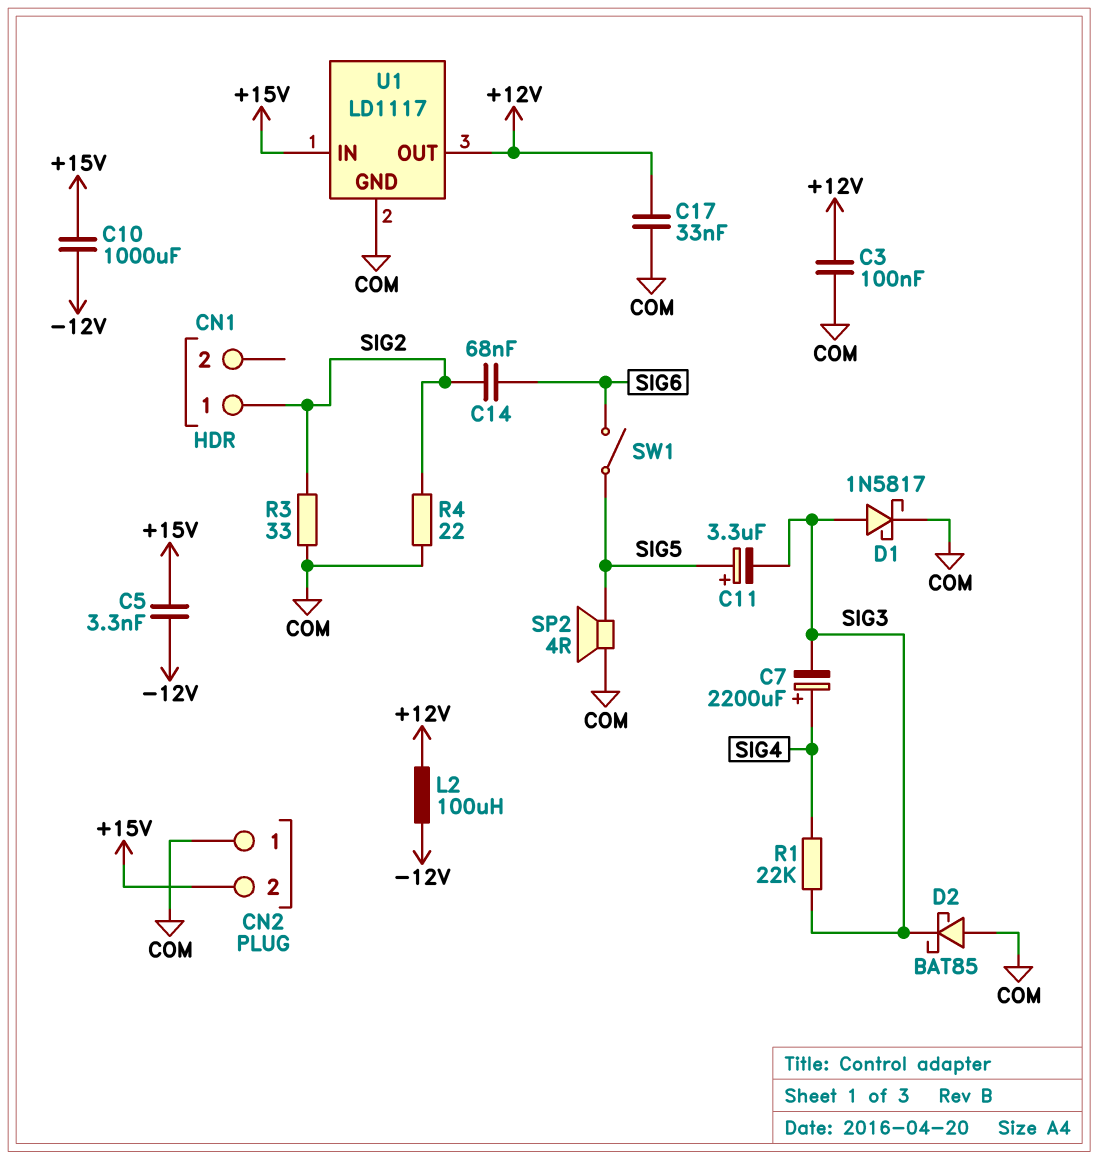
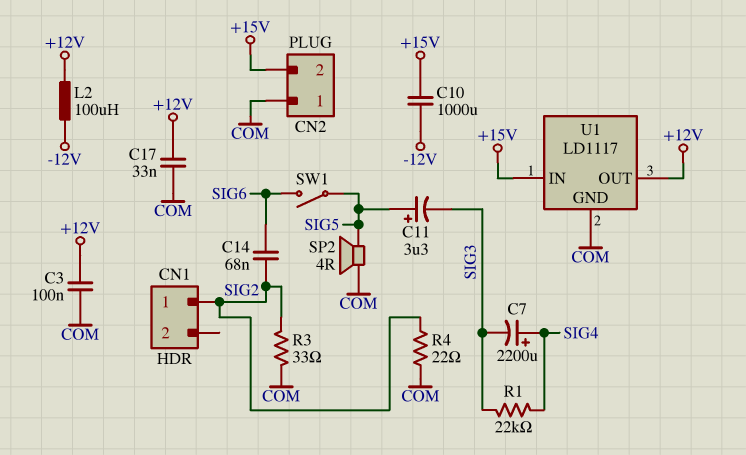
C5: 3.3nF (+15V, -12V) -> none
D1: schottky 1N5817 (A SIG3, K COM) -> none
D2: schottky BAT85 (A COM, K SIG3) -> none

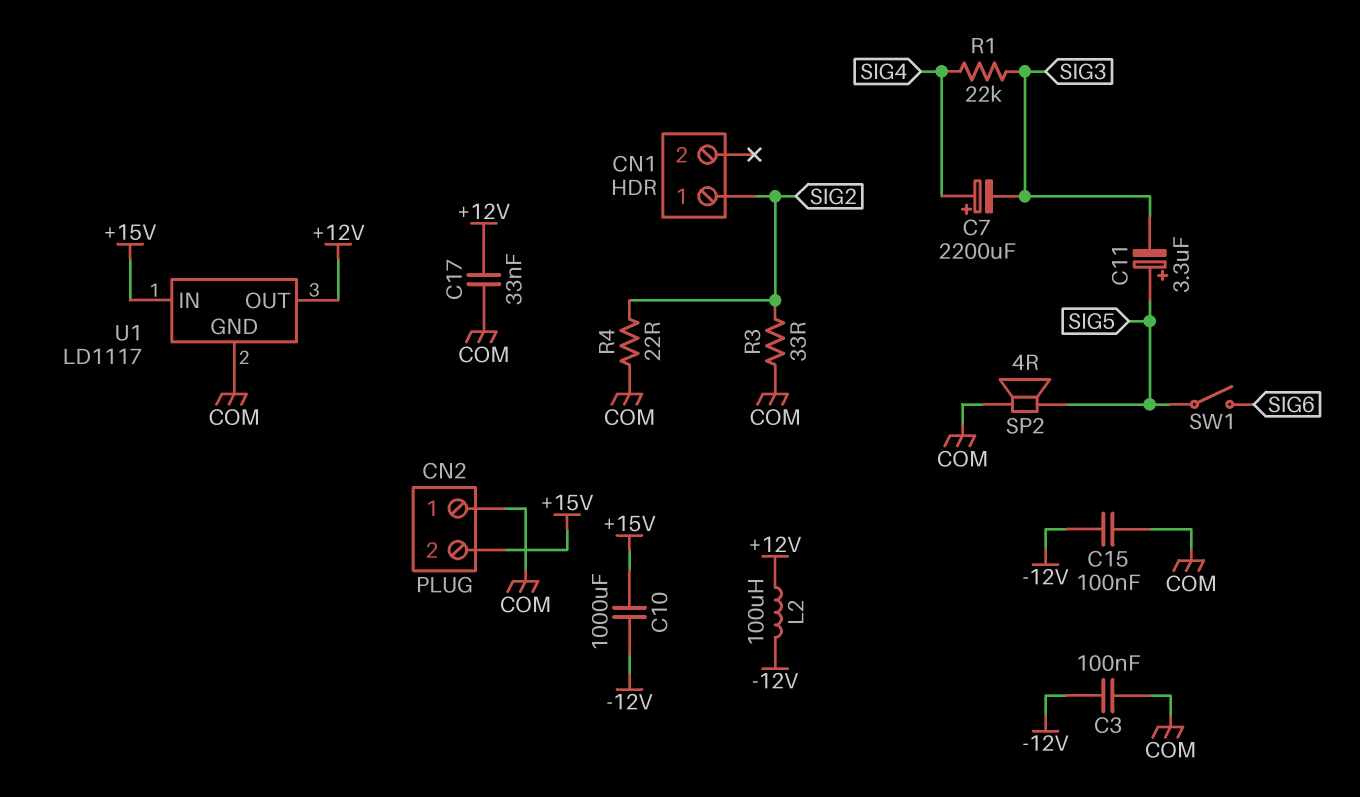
C3: 100nF (+12V, COM) -> 100nF (-12V, COM)
C14: 68nF (SIG2, SIG6) -> none
C15: none -> 100nF (-12V, COM)

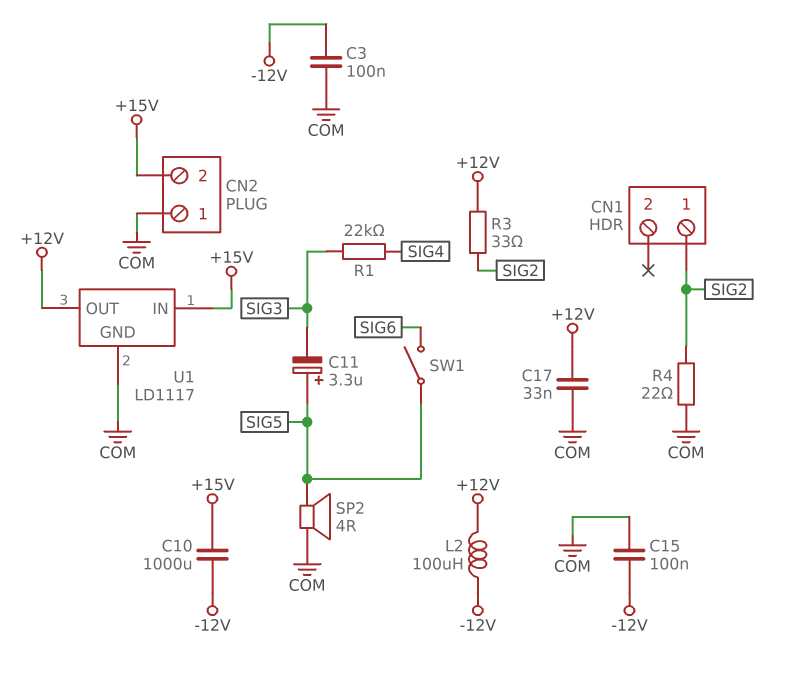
C7: 2200uF (plus SIG4, minus SIG3) -> none
R3: 33 (COM, SIG2) -> 33 (+12V, SIG2)

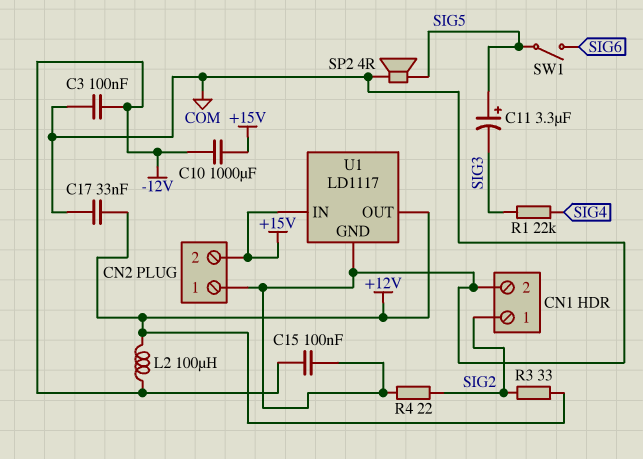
CN1 pin 2: none -> COM

